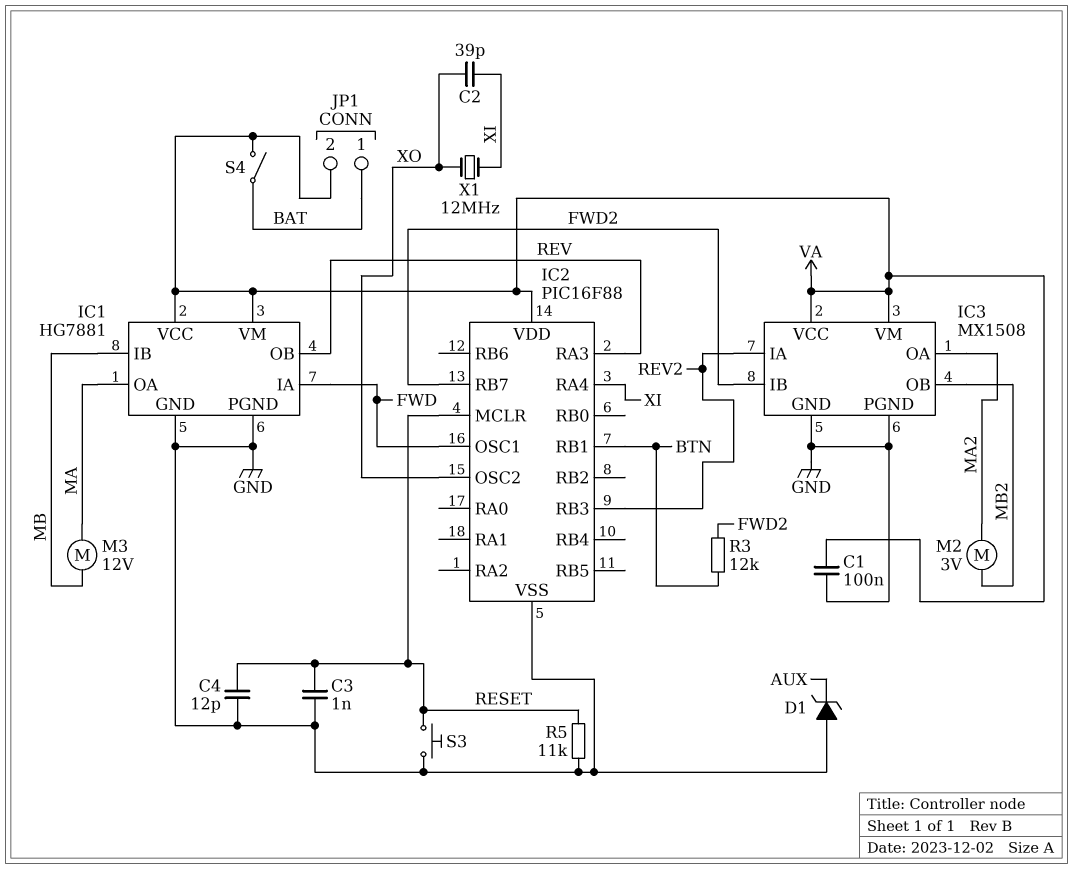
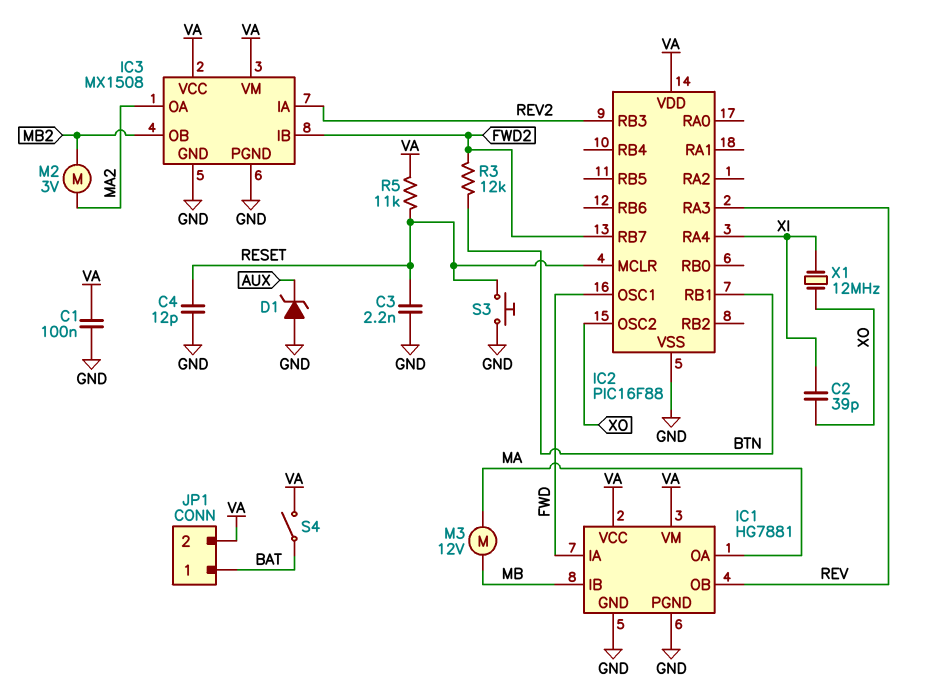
C3: 1nF (GND, RESET) -> 2.2nF (GND, RESET)
R5: 11k (GND, RESET) -> 11k (RESET, VA)

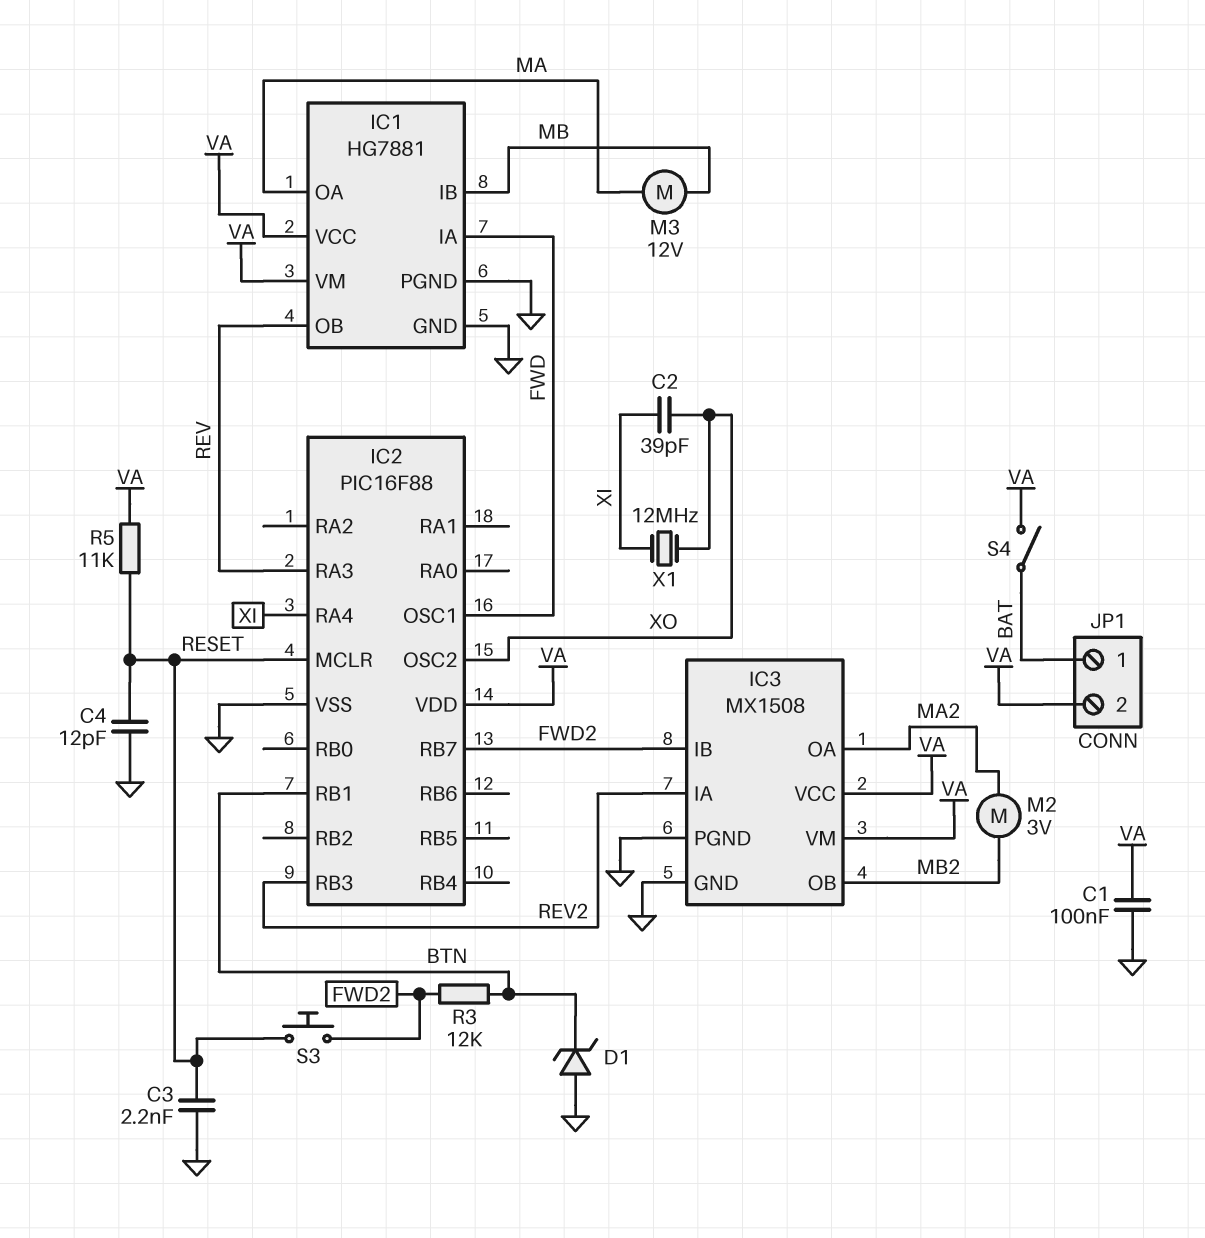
D1: zener (A GND, K AUX) -> zener (A GND, K BTN)
S3: button (GND, RESET) -> button (FWD2, RESET)

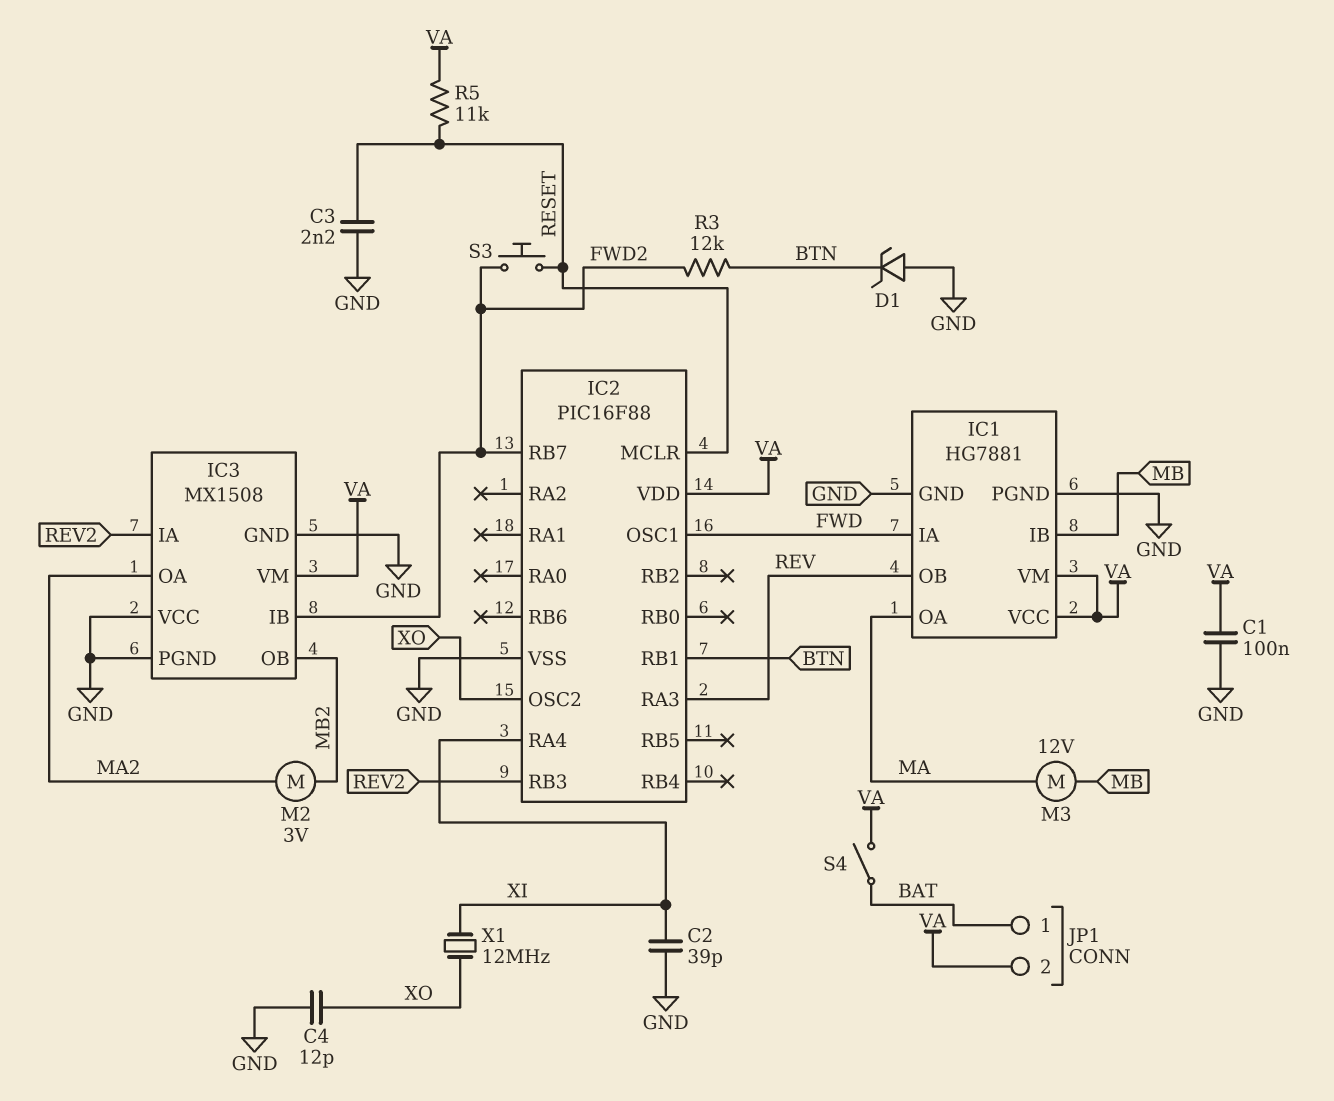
C2: 39pF (XI, XO) -> 39pF (GND, XI)
C4: 12pF (GND, RESET) -> 12pF (GND, XO)
IC3 pin VCC: VA -> GND

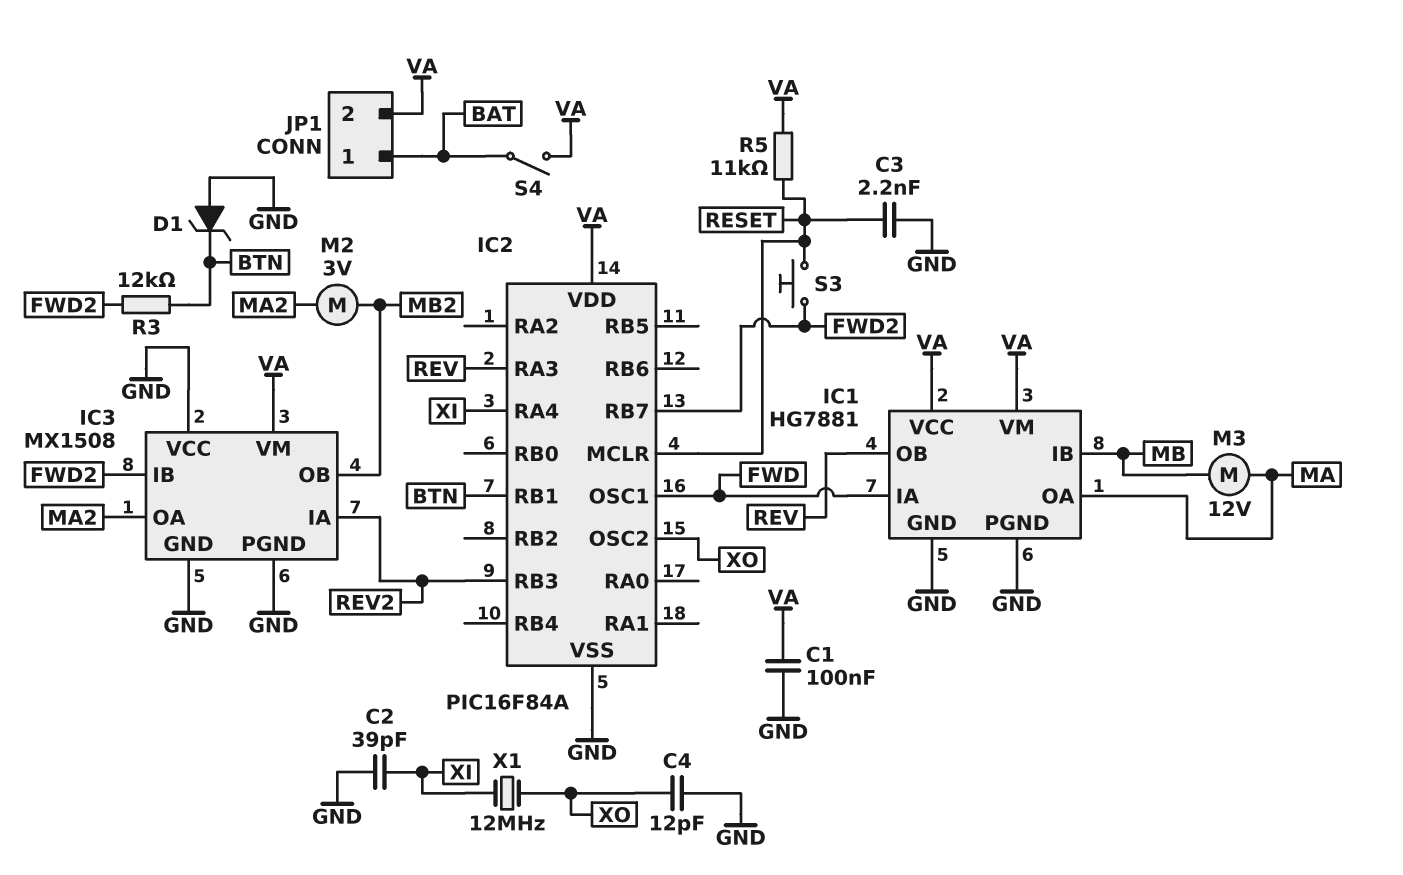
IC2: PIC16F88 -> PIC16F84A

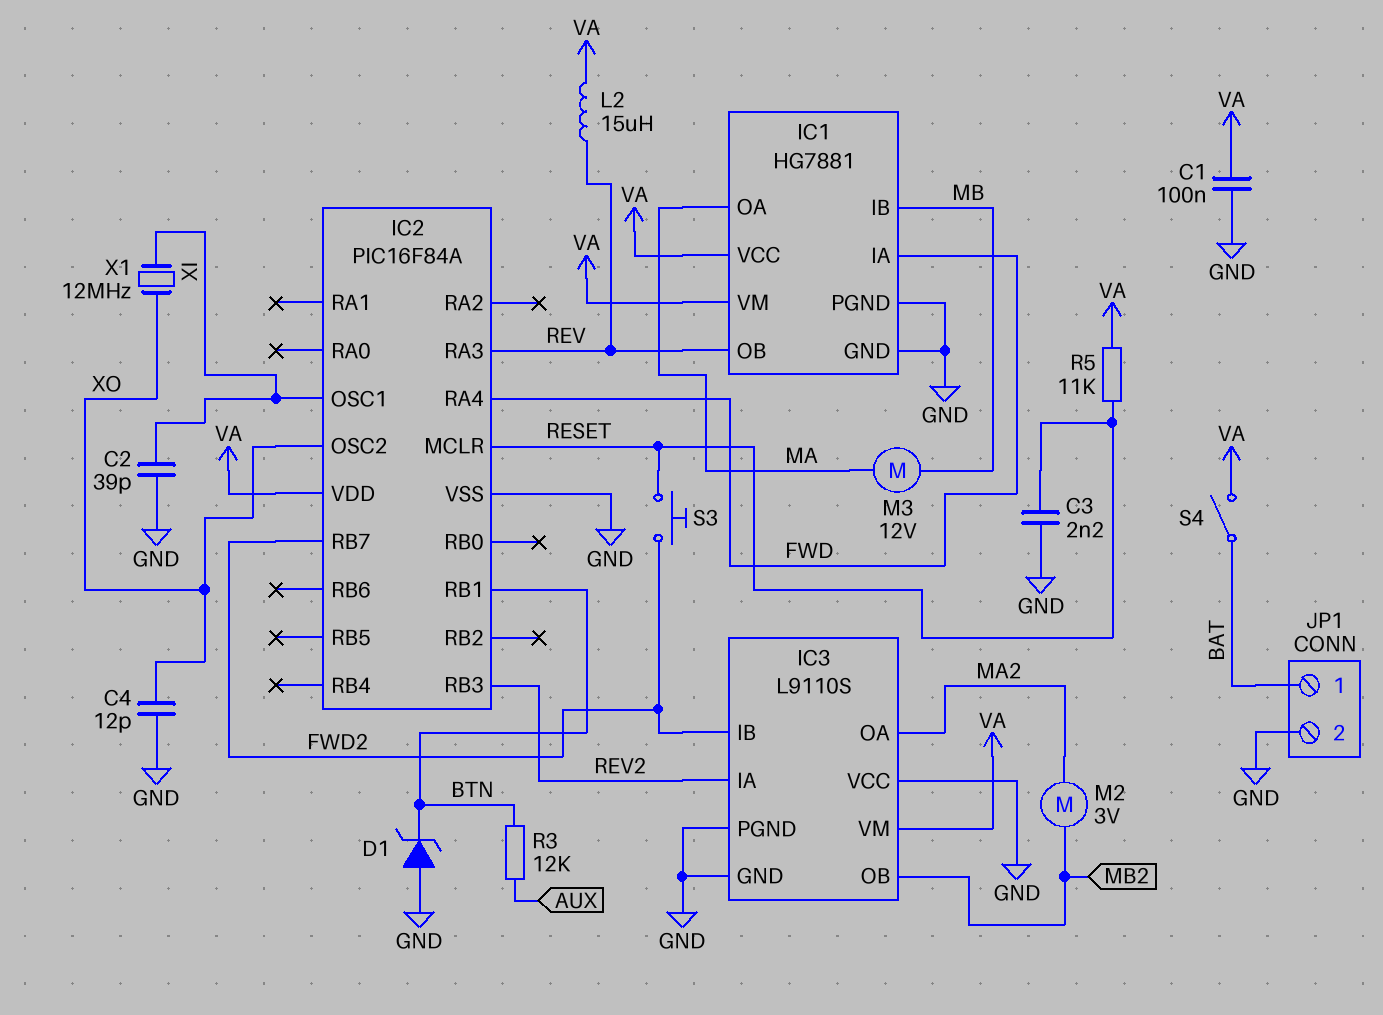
IC2 pin OSC1: FWD -> XI
IC2 pin RA4: XI -> FWD
IC3: MX1508 -> L9110S
JP1 pin 2: VA -> GND
L2: none -> 15uH (REV, VA)
R3: 12k (BTN, FWD2) -> 12k (AUX, BTN)

